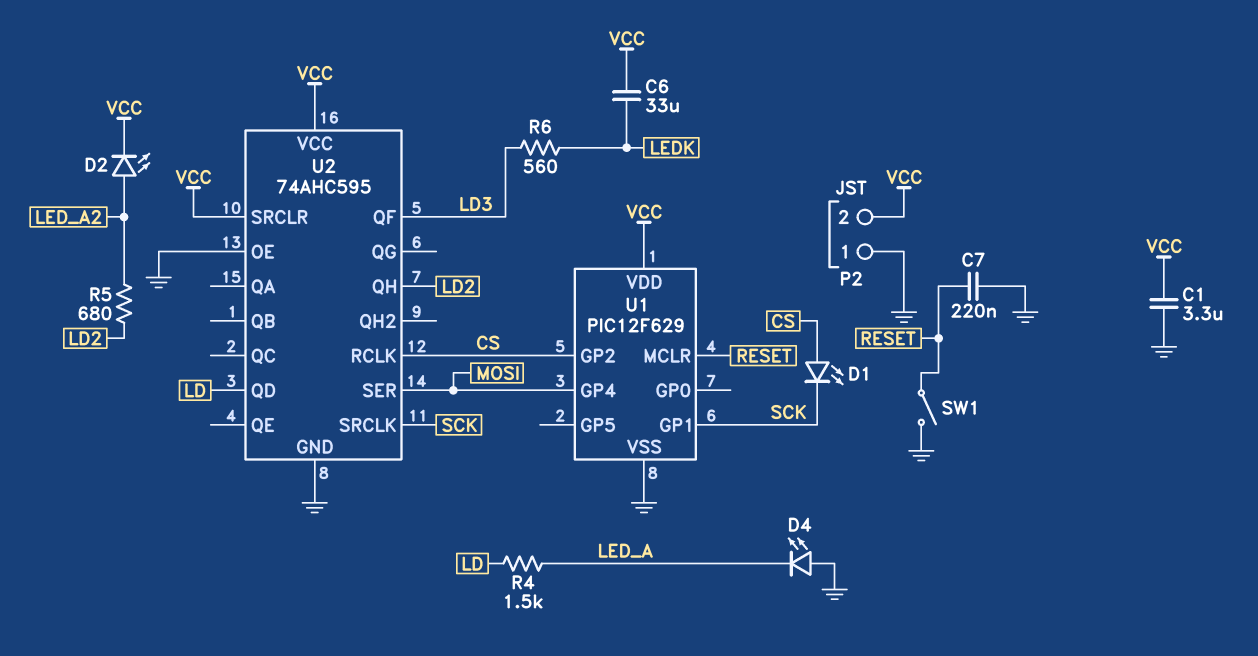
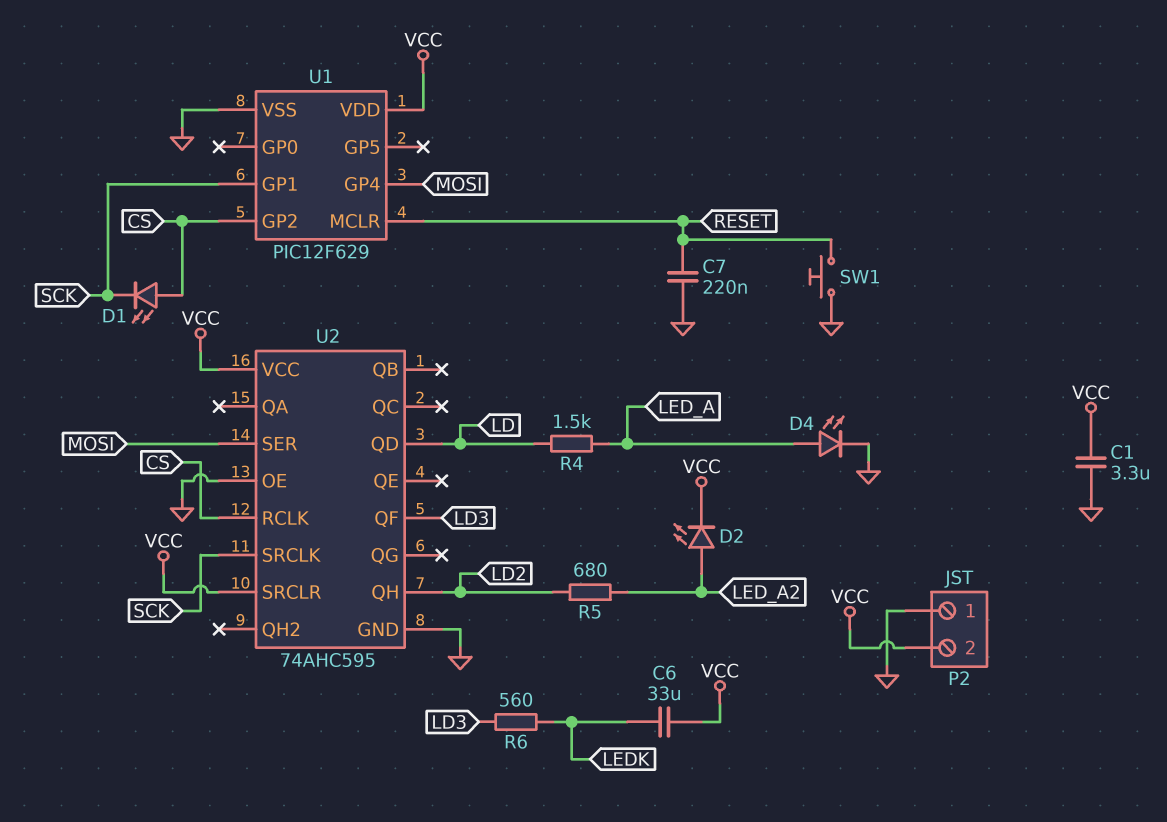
D4: LED (A GND, K LED_A) -> LED (A LED_A, K GND)
SW1: switch (GND, RESET) -> button (GND, RESET)

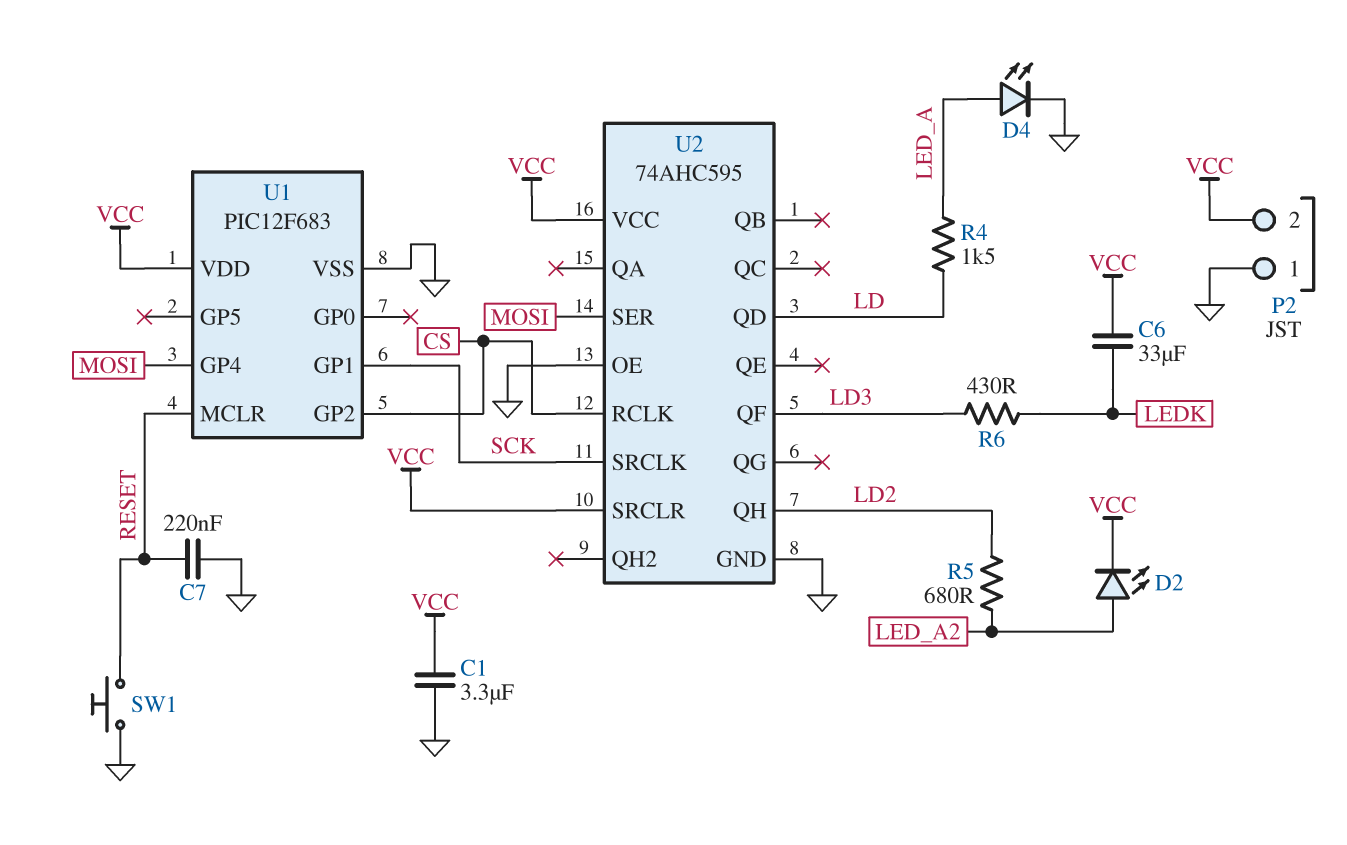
D1: LED (A CS, K SCK) -> none
R6: 560 (LD3, LEDK) -> 430 (LD3, LEDK)
U1: PIC12F629 -> PIC12F683

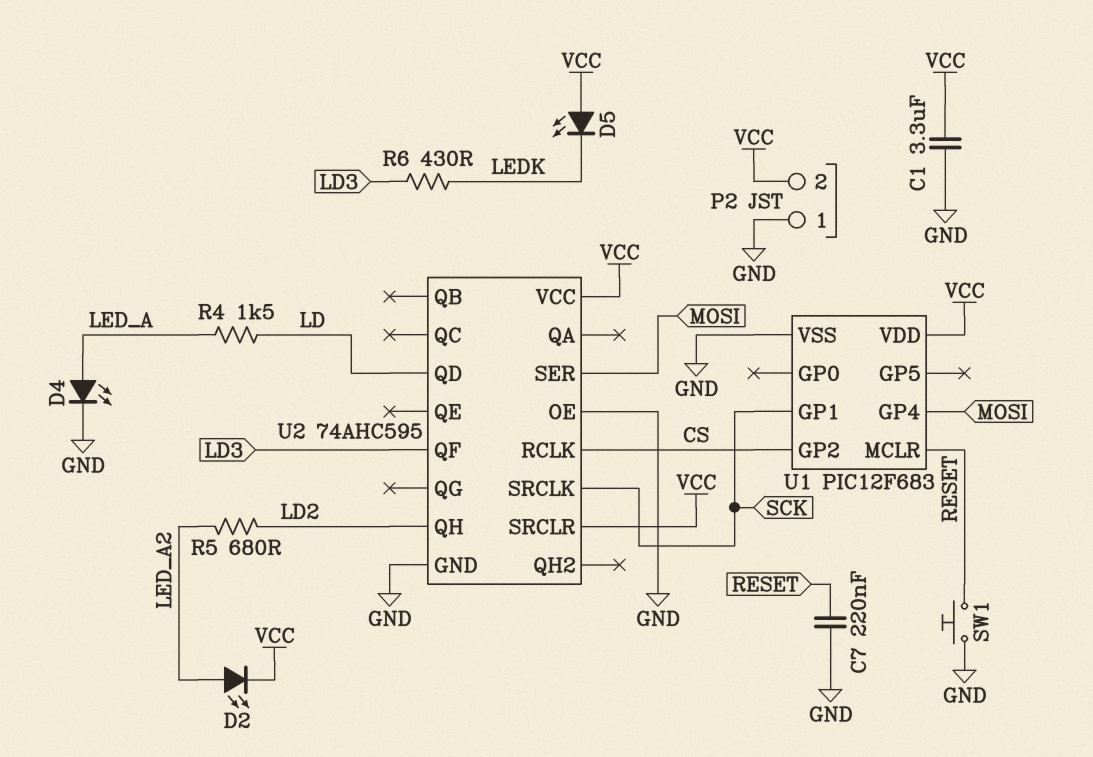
C6: 33uF (LEDK, VCC) -> none
D5: none -> LED (A VCC, K LEDK)

